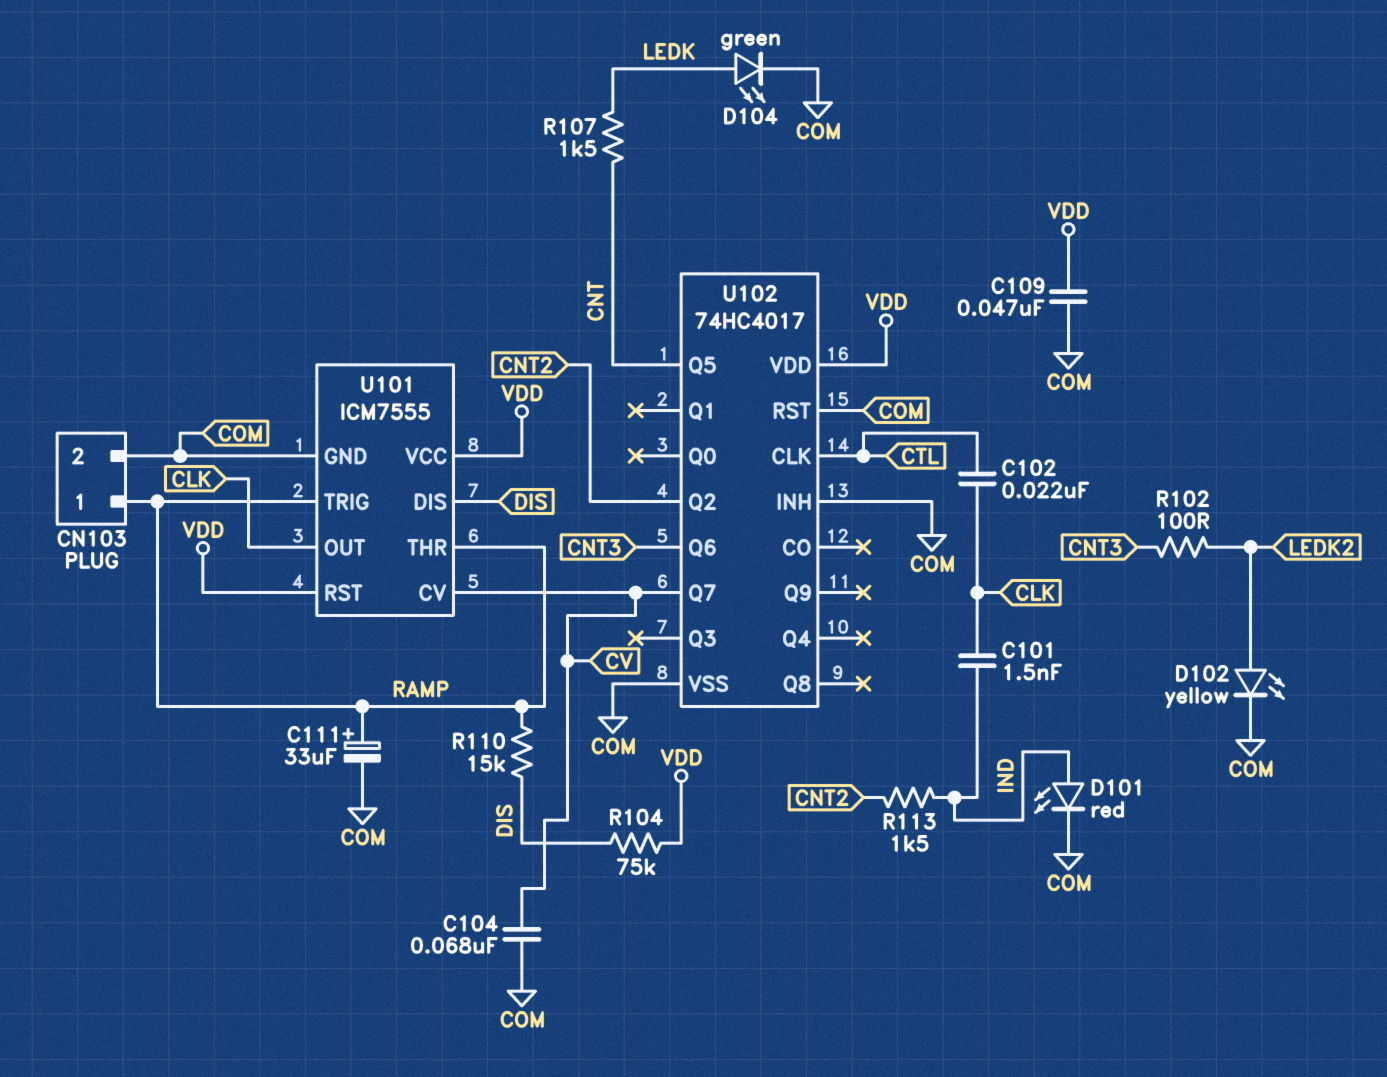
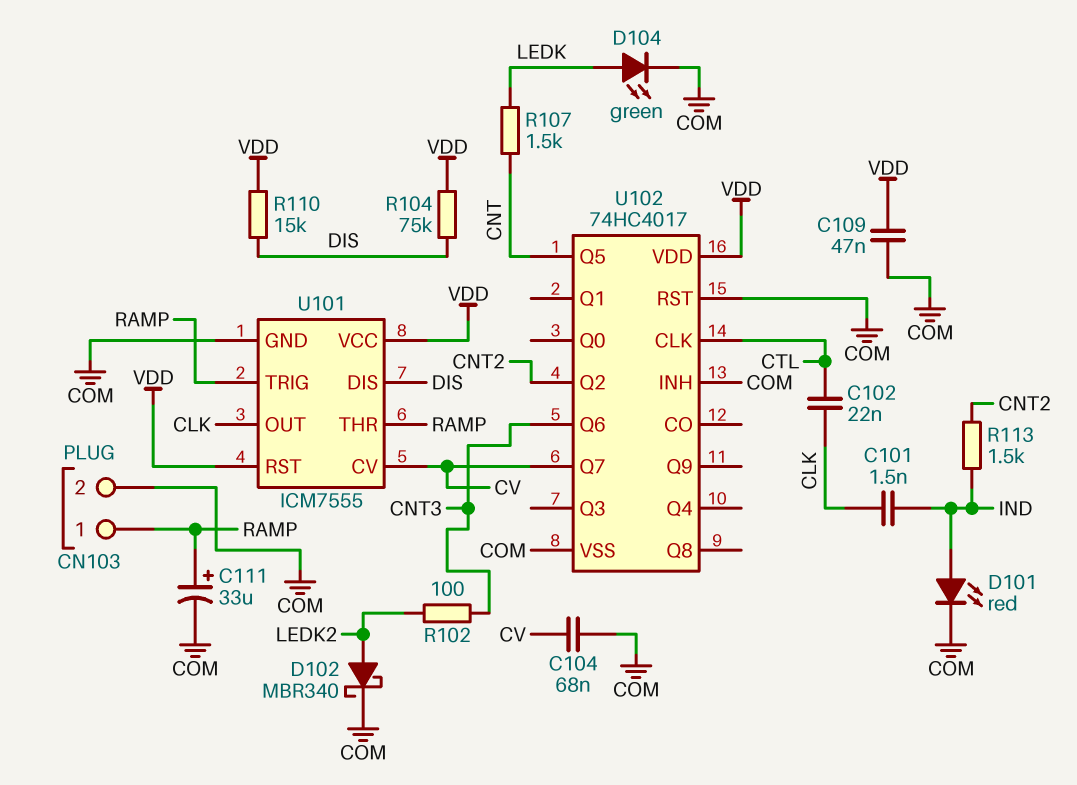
D102: LED yellow (A LEDK2, K COM) -> schottky MBR340 (A LEDK2, K COM)
R110: 15k (DIS, RAMP) -> 15k (DIS, VDD)

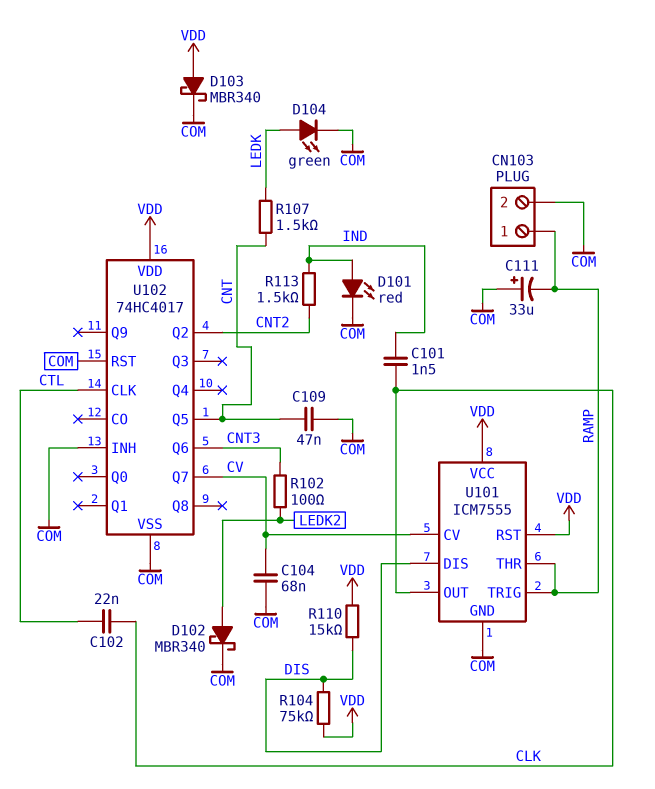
C109: 47nF (COM, VDD) -> 47nF (CNT, COM)
C111: 33uF (plus RAMP, minus COM) -> 33uF (plus COM, minus RAMP)
D103: none -> schottky MBR340 (A VDD, K COM)

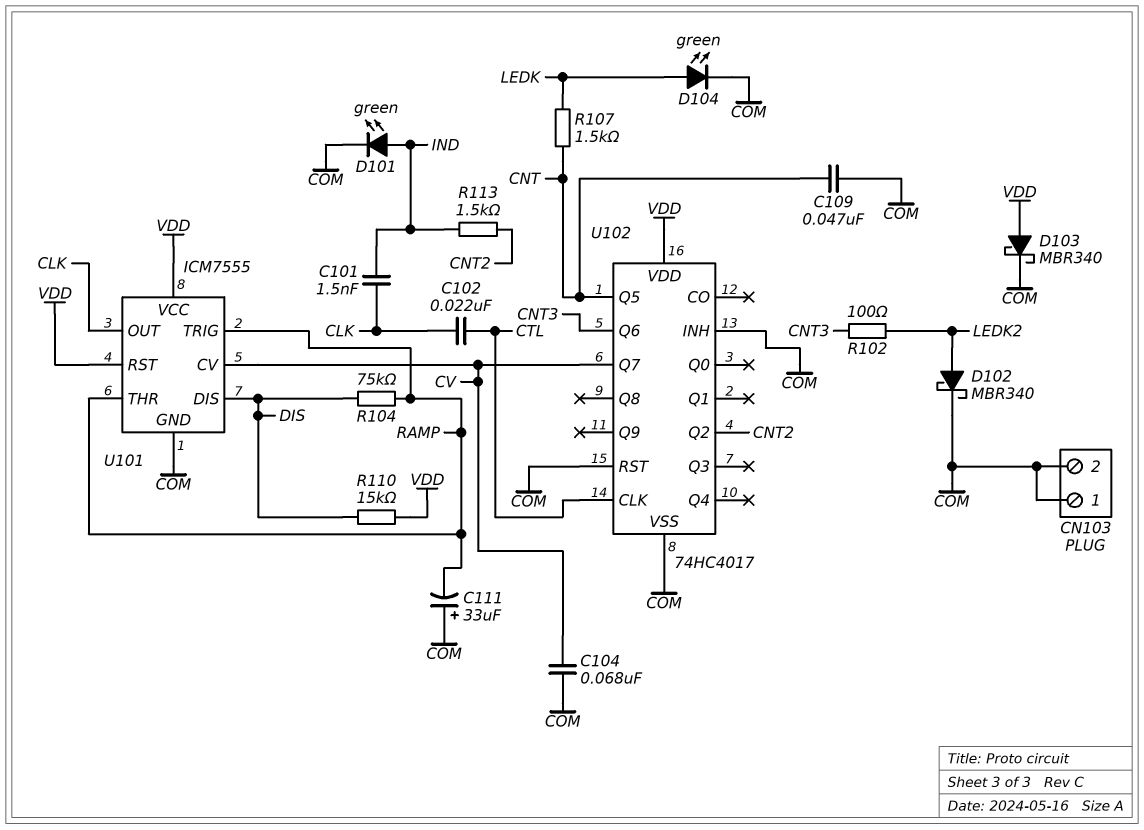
CN103 pin 1: RAMP -> COM
D101: LED red (A IND, K COM) -> LED green (A IND, K COM)
R104: 75k (DIS, VDD) -> 75k (DIS, RAMP)

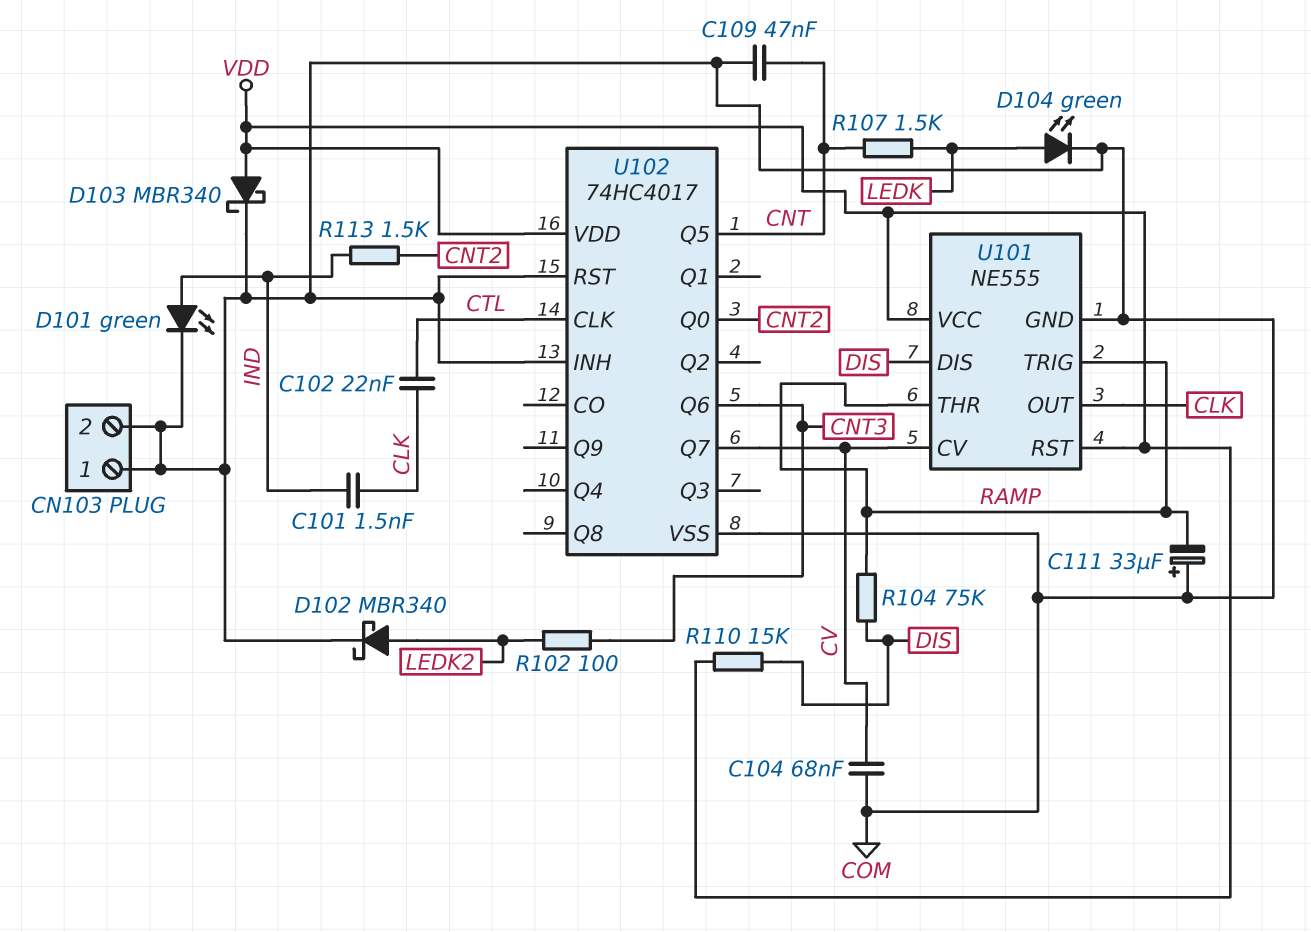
U101: ICM7555 -> NE555
U102 pin Q0: none -> CNT2
U102 pin Q2: CNT2 -> none

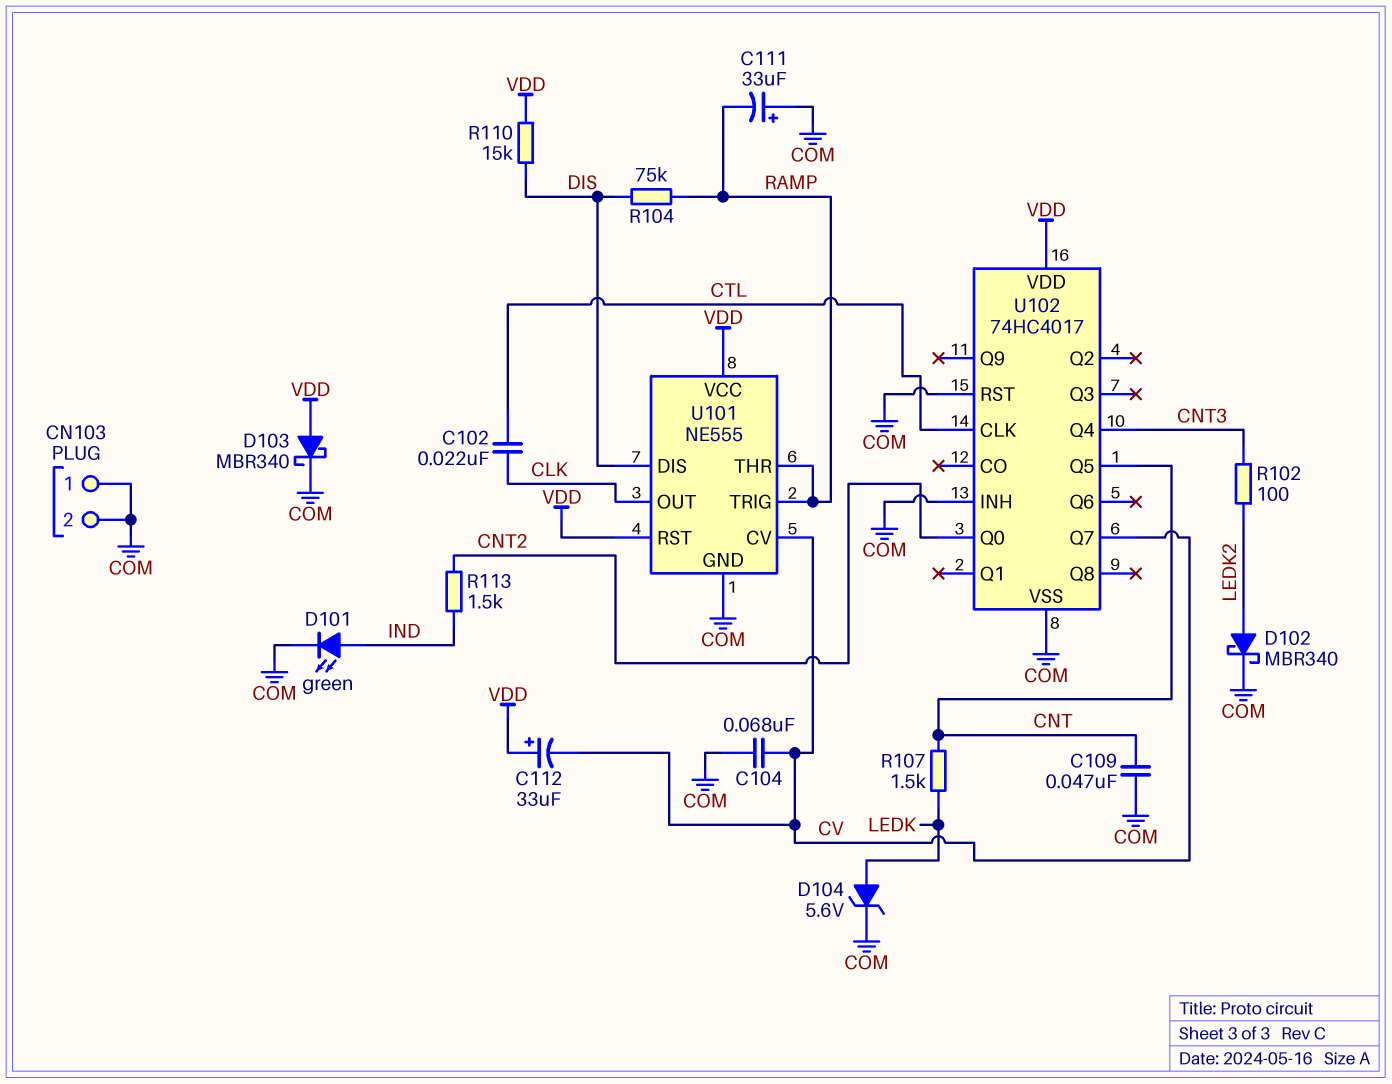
C101: 1.5nF (CLK, IND) -> none
C112: none -> 33uF (plus VDD, minus CV)
D104: LED green (A LEDK, K COM) -> zener 5.6V (A LEDK, K COM)
U102 pin Q4: none -> CNT3
U102 pin Q6: CNT3 -> none

